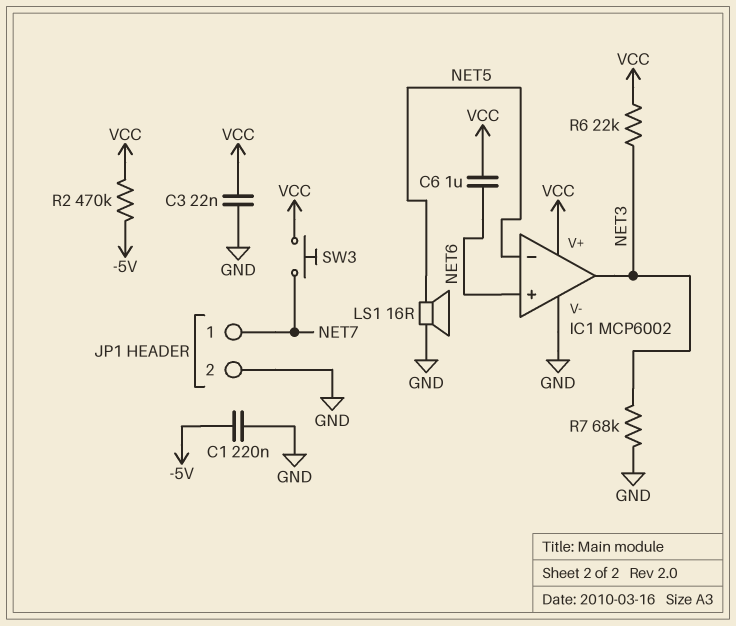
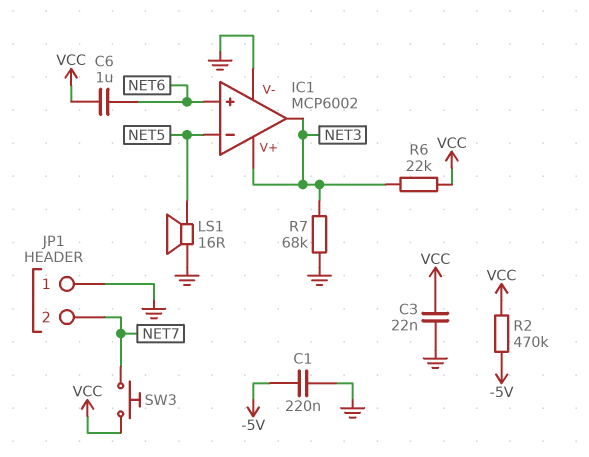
IC1 pin V+: VCC -> NET3
JP1 pin 1: NET7 -> GND
JP1 pin 2: GND -> NET7

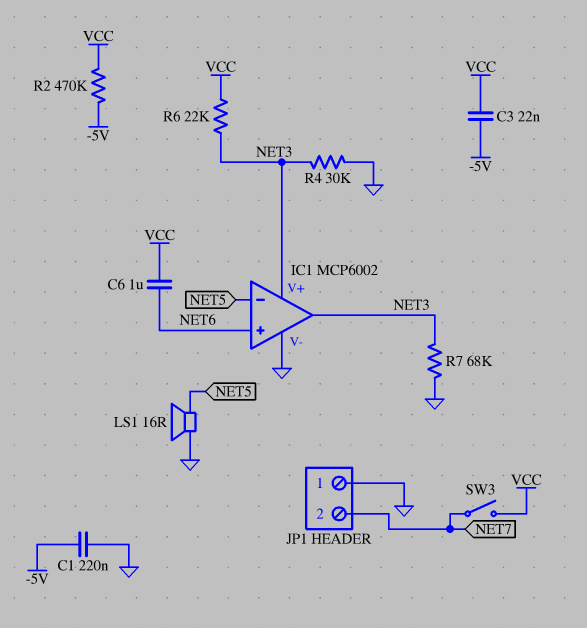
C3: 22nF (GND, VCC) -> 22nF (-5V, VCC)
R4: none -> 30k (GND, NET3)
SW3: button (NET7, VCC) -> switch (NET7, VCC)

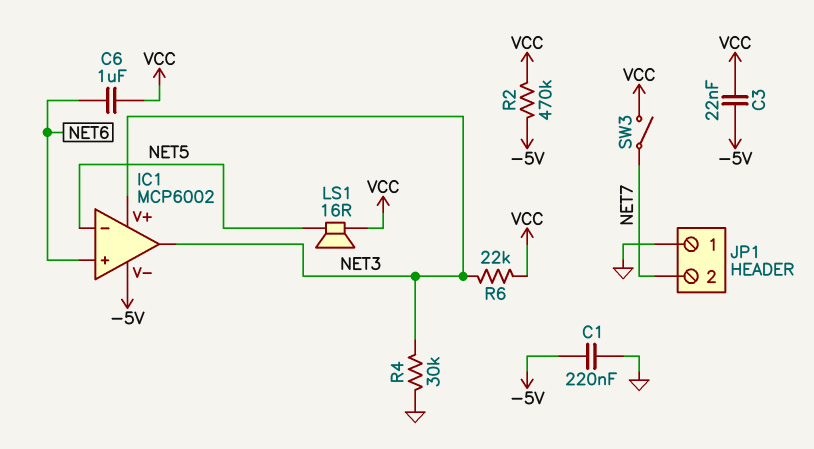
IC1 pin V-: GND -> -5V
LS1: speaker 16R (GND, NET5) -> speaker 16R (NET5, VCC)
R7: 68k (GND, NET3) -> none

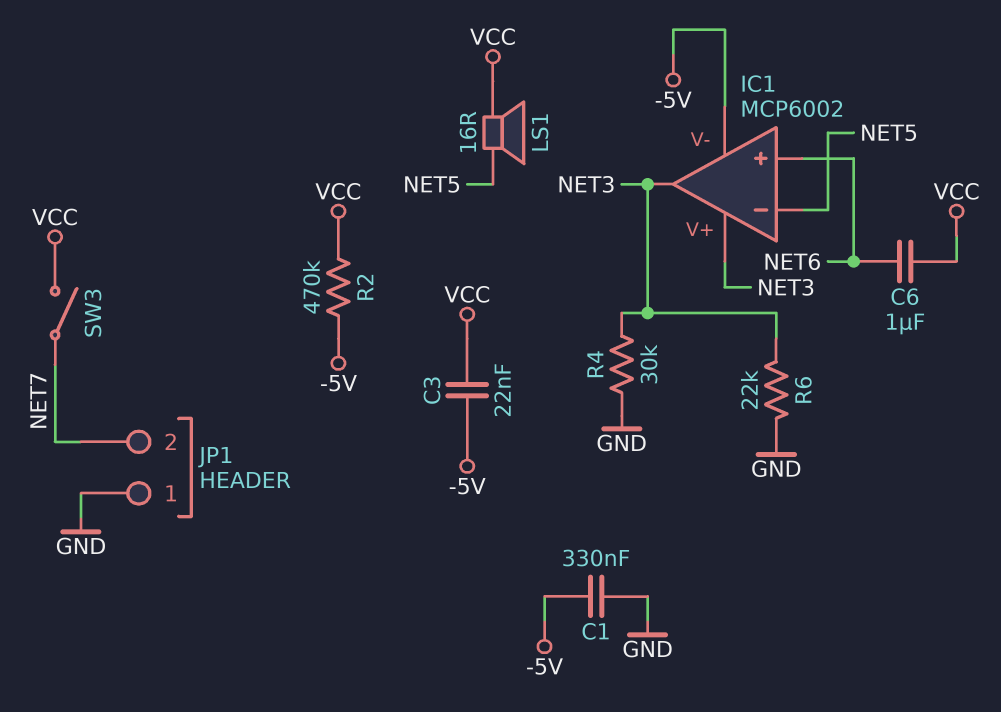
C1: 220nF (-5V, GND) -> 330nF (-5V, GND)
R6: 22k (NET3, VCC) -> 22k (GND, NET3)

